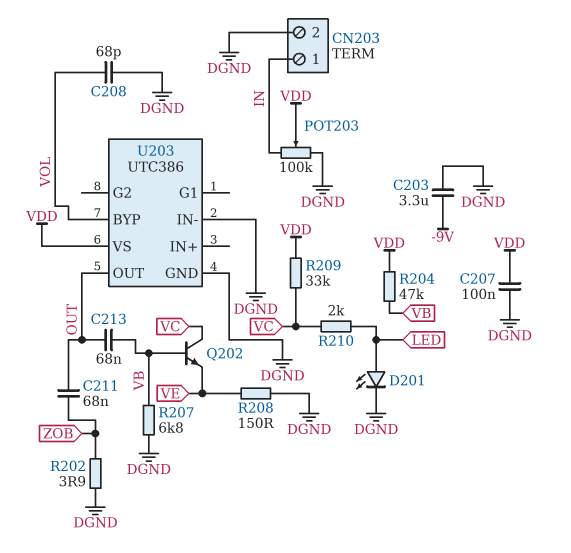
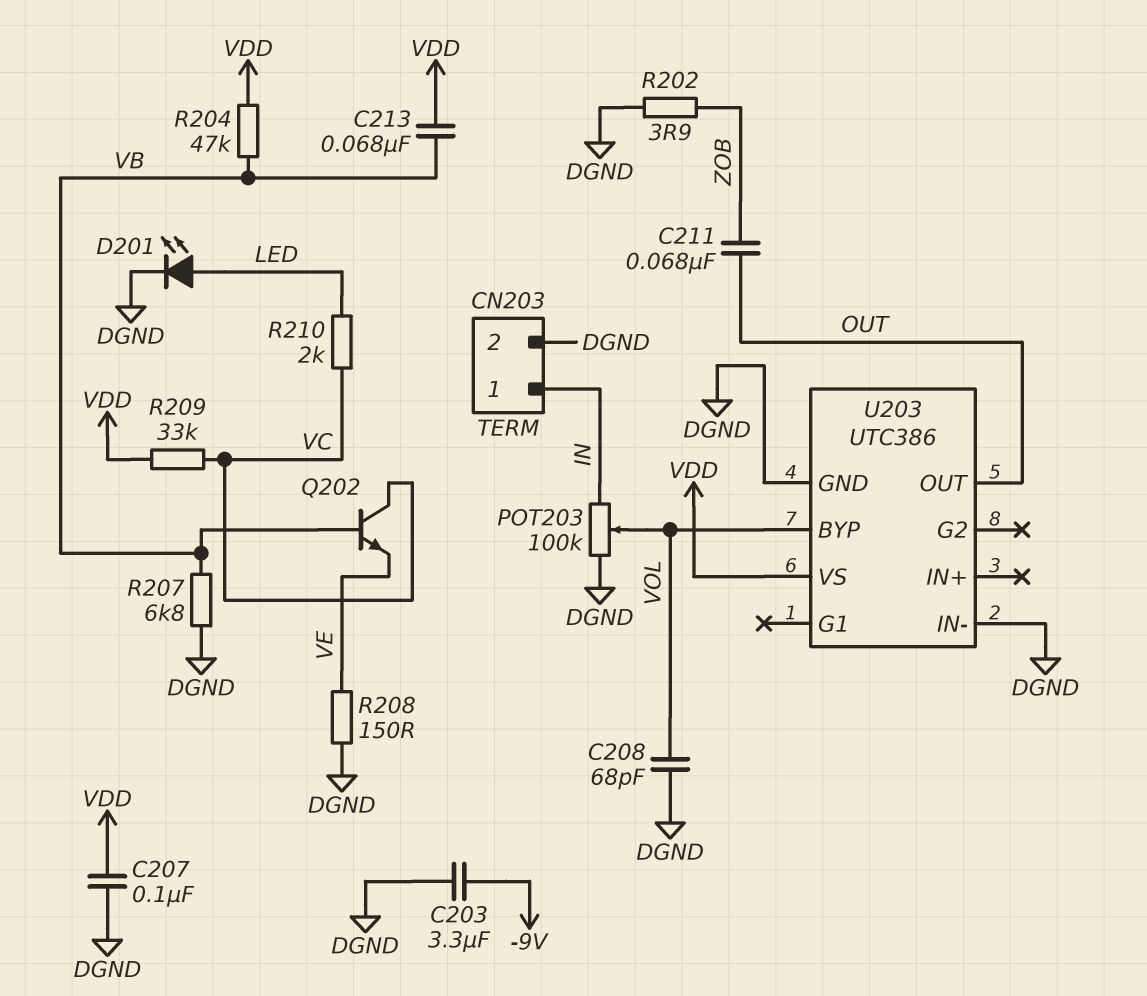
C213: 68nF (OUT, VB) -> 68nF (VB, VDD)
POT203: 100k (DGND, IN, wiper VDD) -> 100k (DGND, IN, wiper VOL)

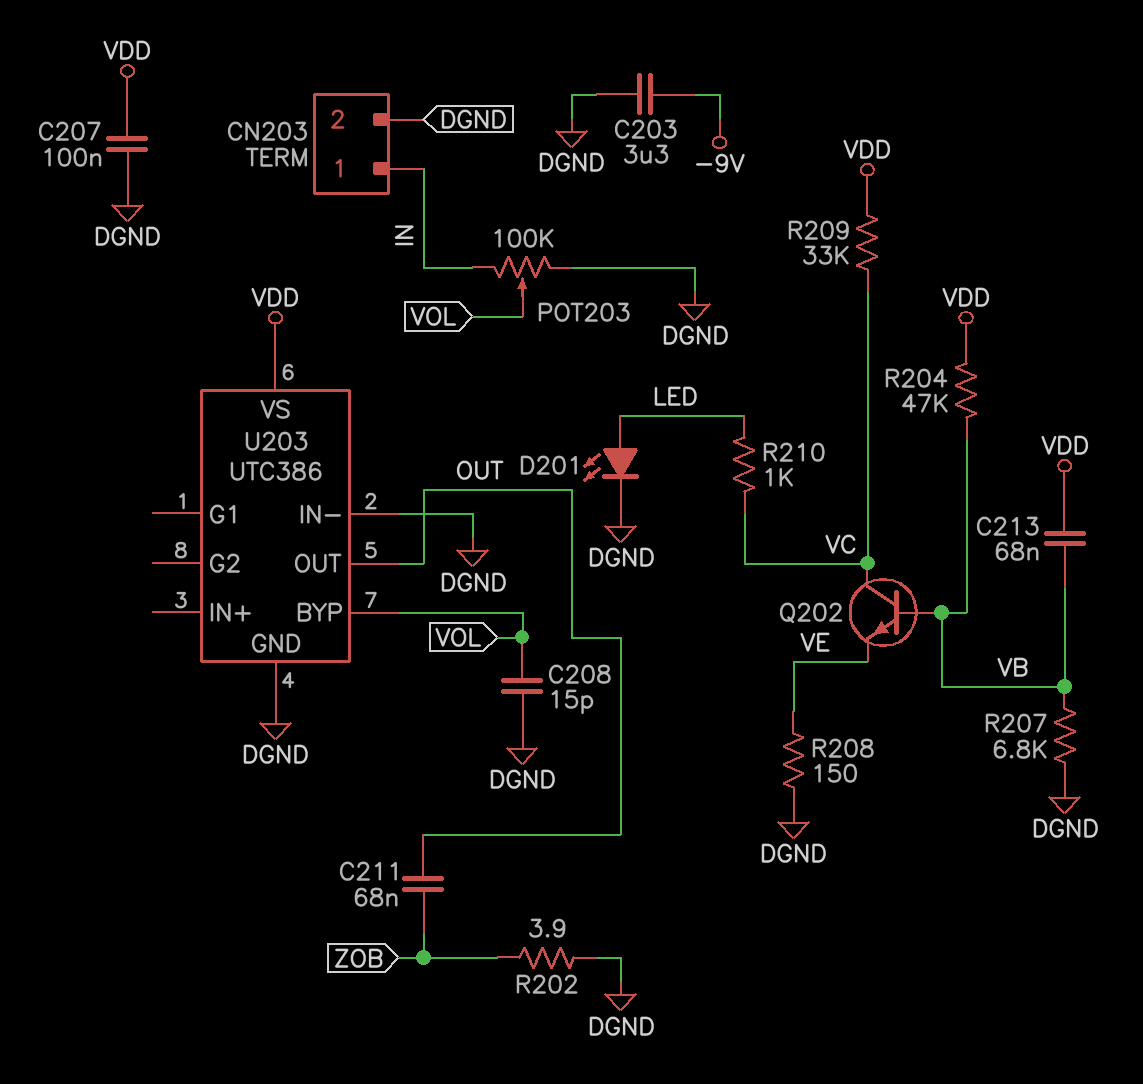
C208: 68pF (DGND, VOL) -> 15pF (DGND, VOL)
R210: 2k (LED, VC) -> 1k (LED, VC)

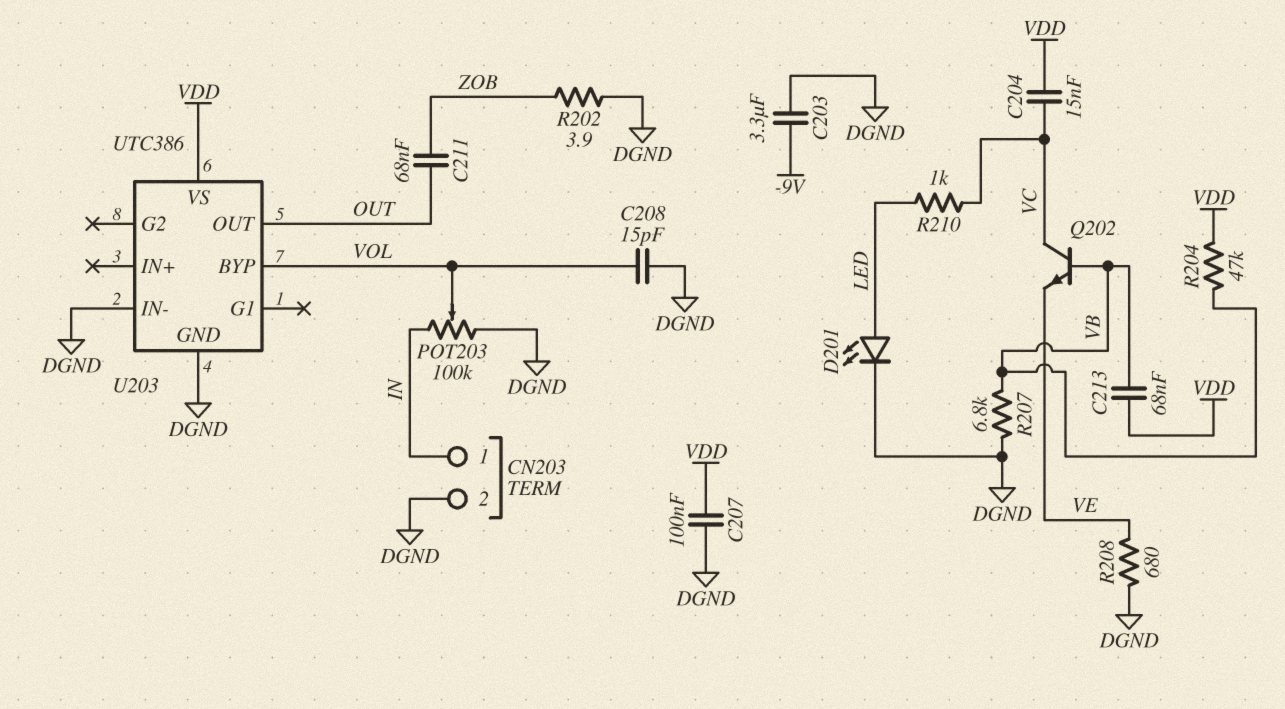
C204: none -> 15nF (VC, VDD)
R208: 150 (DGND, VE) -> 680 (DGND, VE)
R209: 33k (VC, VDD) -> none

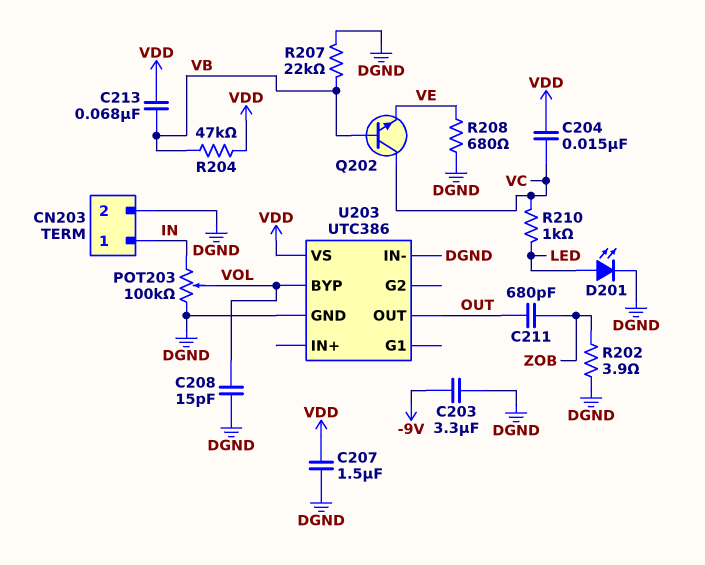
C207: 100nF (DGND, VDD) -> 1.5uF (DGND, VDD)
C211: 68nF (OUT, ZOB) -> 680pF (OUT, ZOB)
R207: 6.8k (DGND, VB) -> 22k (DGND, VB)

